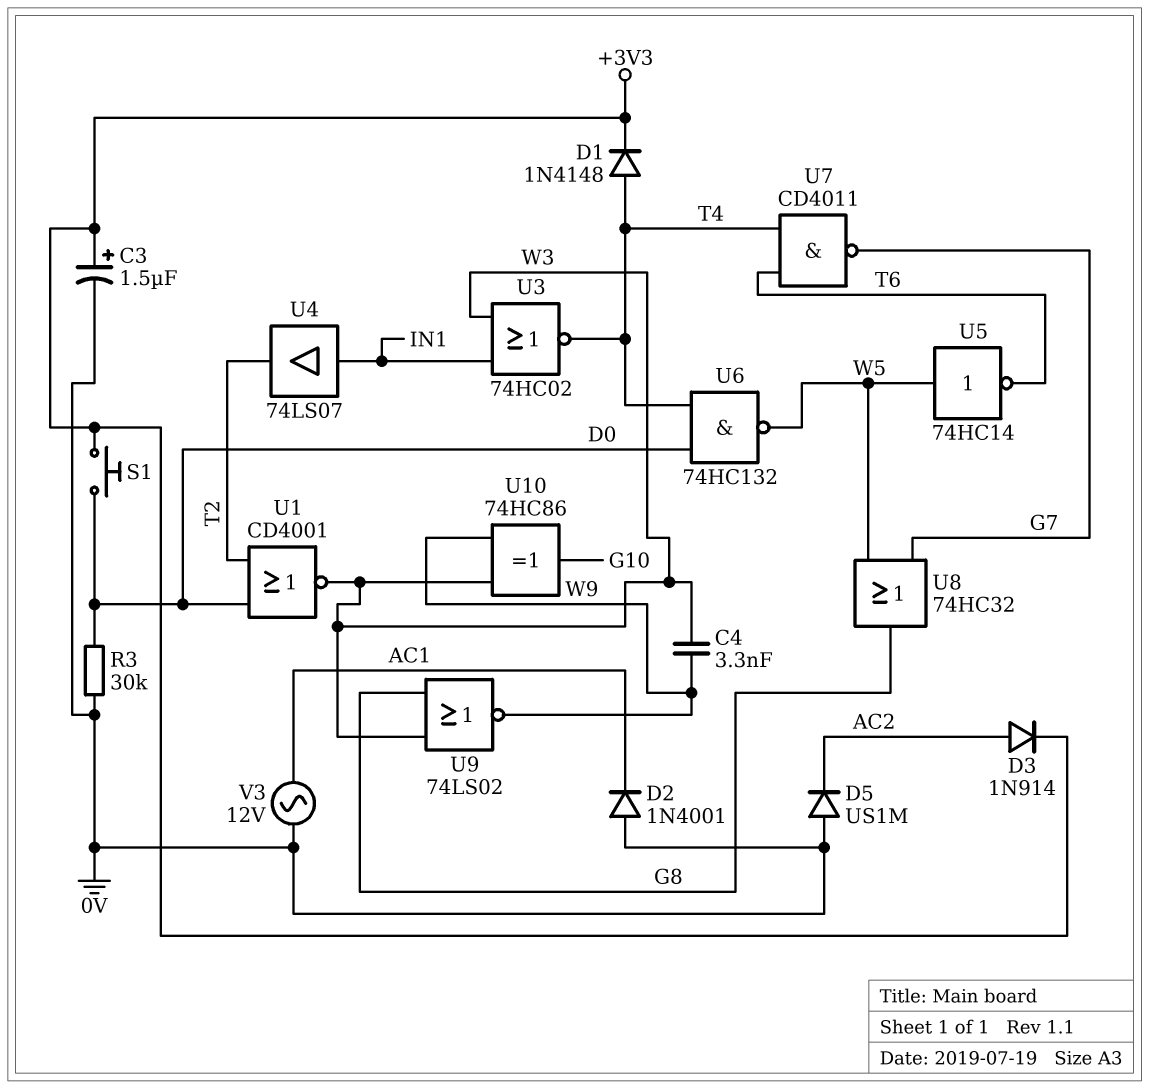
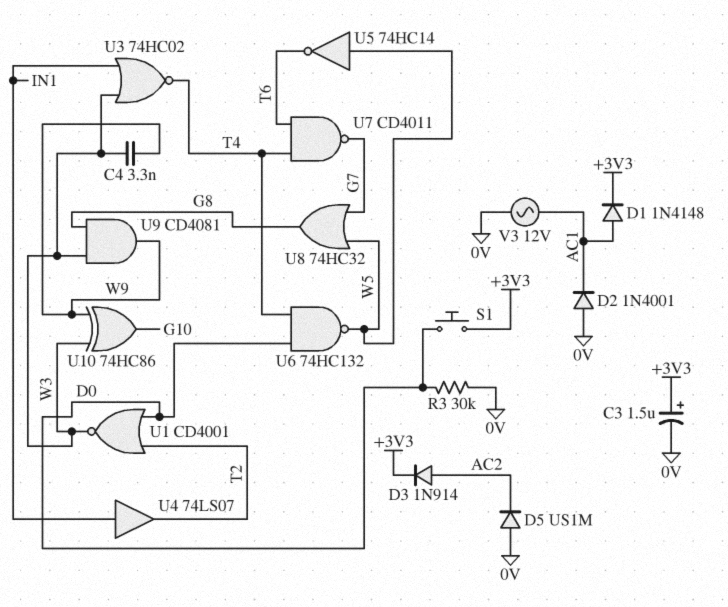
D1: diode 1N4148 (A T4, K +3V3) -> diode 1N4148 (A AC1, K +3V3)
U9: NOR 74LS02 (in G8, in W3, out W9) -> AND CD4081 (in G8, in W3, out W9)

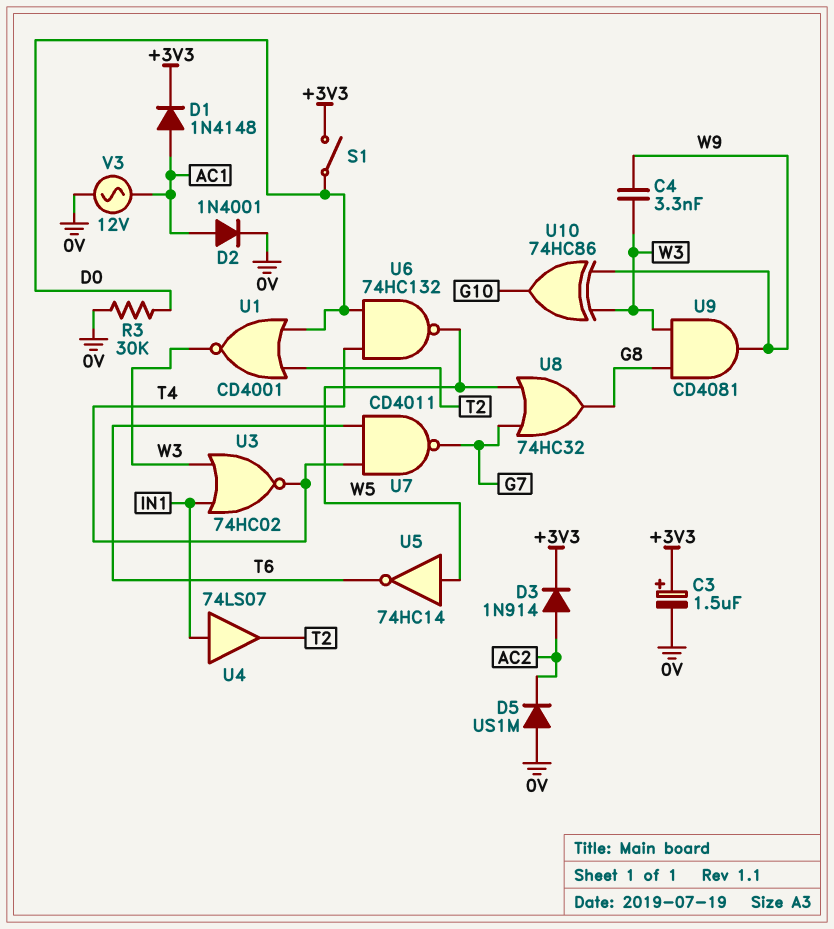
D2: diode 1N4001 (A 0V, K AC1) -> diode 1N4001 (A AC1, K 0V)
S1: button (+3V3, D0) -> switch (+3V3, D0)

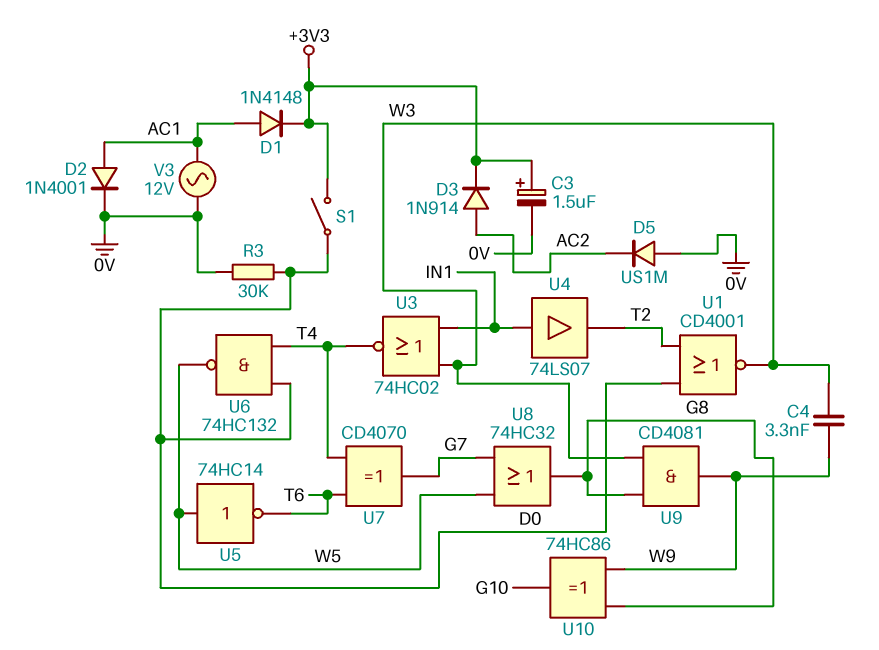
U7: NAND CD4011 (in T4, in T6, out G7) -> XOR CD4070 (in T4, in T6, out G7)
U10: XOR 74HC86 (in W3, in W9, out G10) -> XOR 74HC86 (in G8, in W9, out G10)

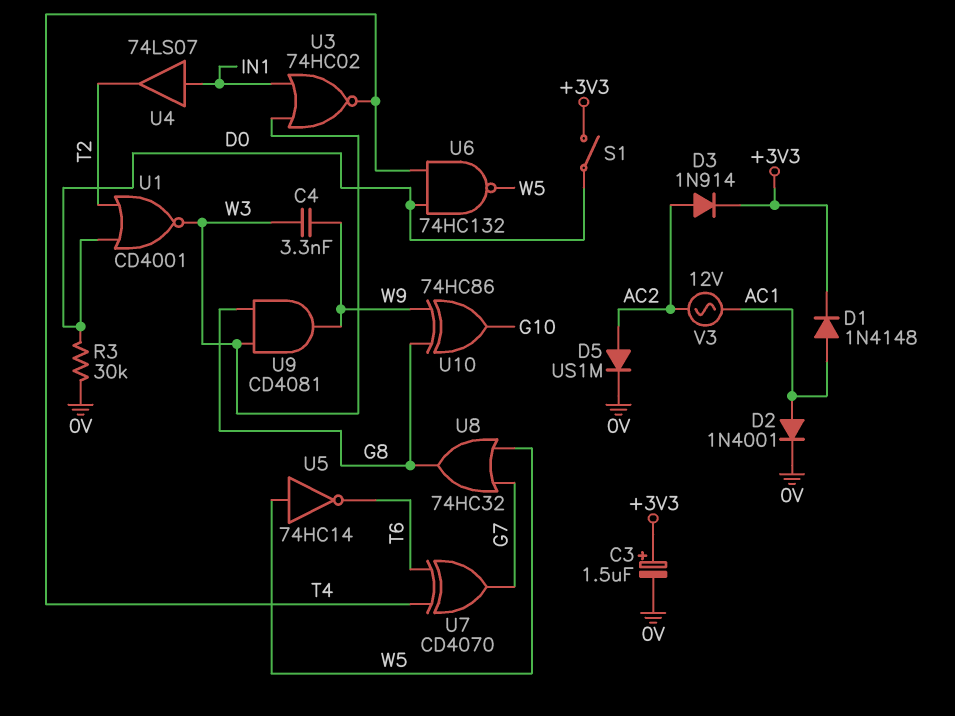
D5: diode US1M (A 0V, K AC2) -> diode US1M (A AC2, K 0V)
V3: AC 12V (0V, AC1) -> AC 12V (AC1, AC2)

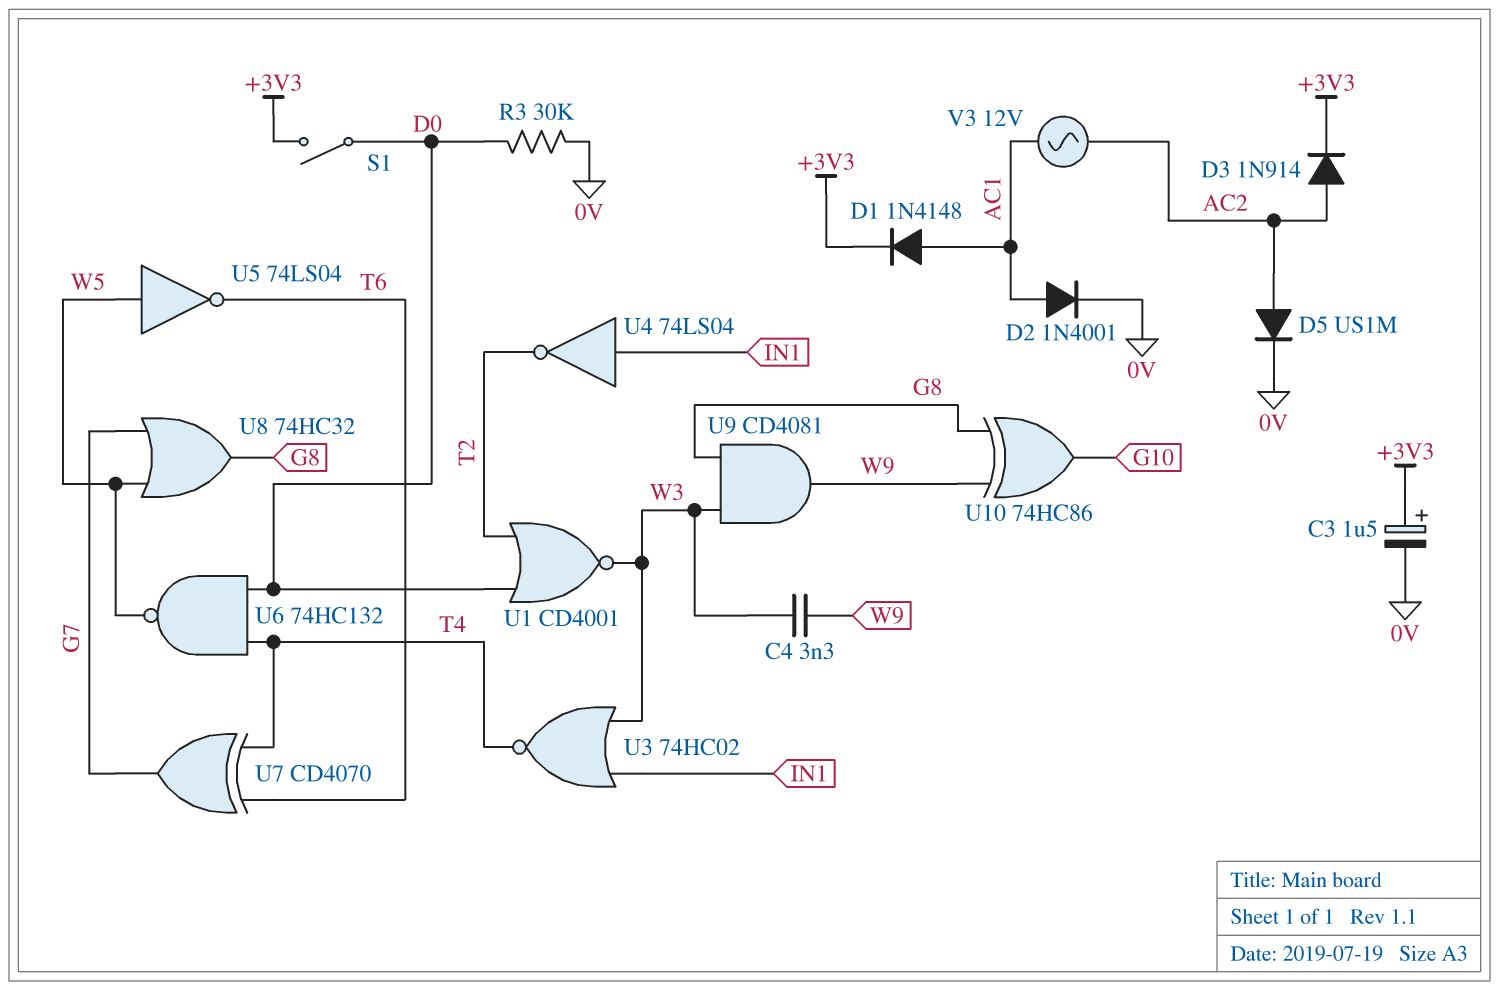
U4: buffer 74LS07 (in IN1, out T2) -> NOT 74LS04 (in IN1, out T2)
U5: NOT 74HC14 (in W5, out T6) -> NOT 74LS04 (in W5, out T6)

